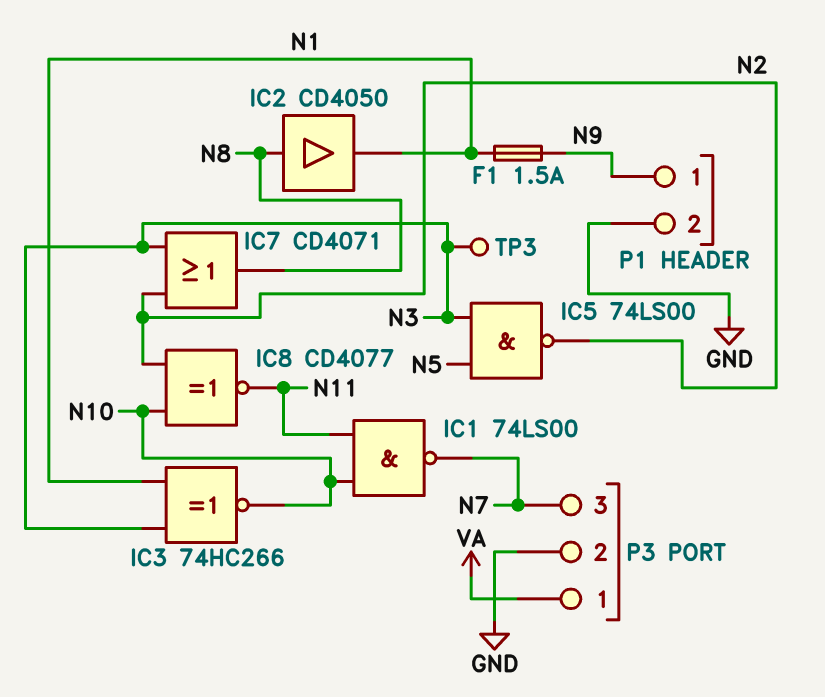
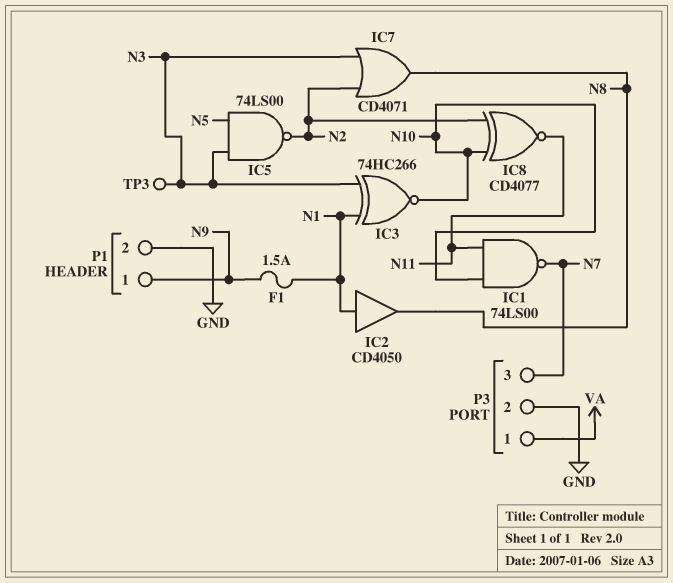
IC2: buffer CD4050 (in N8, out N1) -> buffer CD4050 (in N1, out N8)

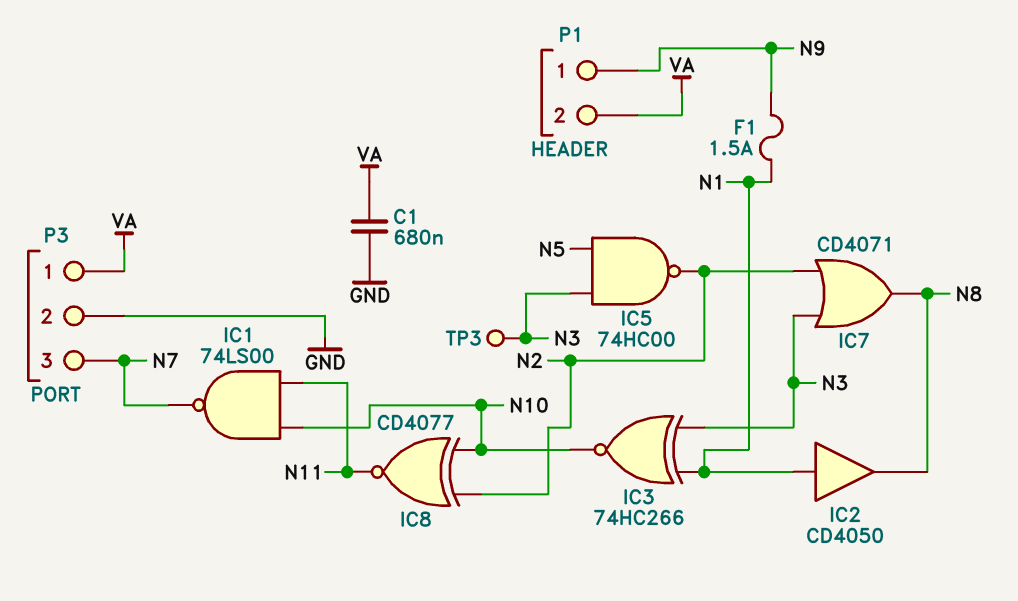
C1: none -> 680nF (GND, VA)
IC5: NAND 74LS00 (in N3, in N5, out N2) -> NAND 74HC00 (in N3, in N5, out N2)
P1 pin 2: GND -> VA

